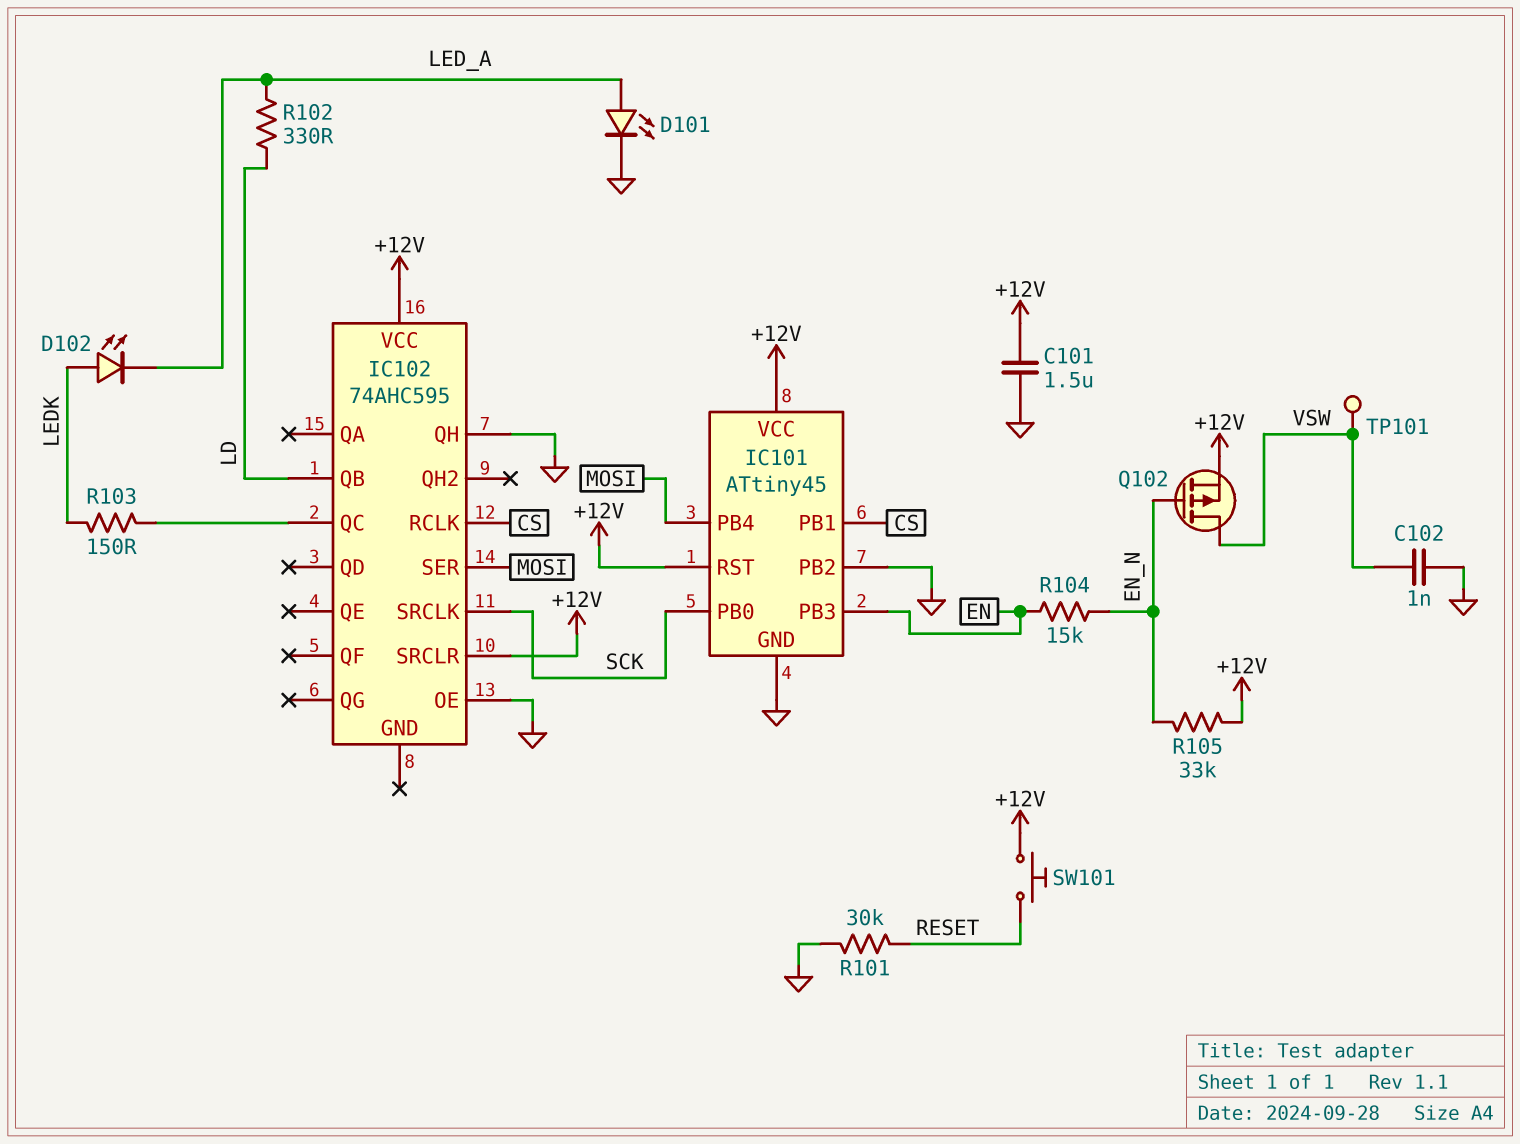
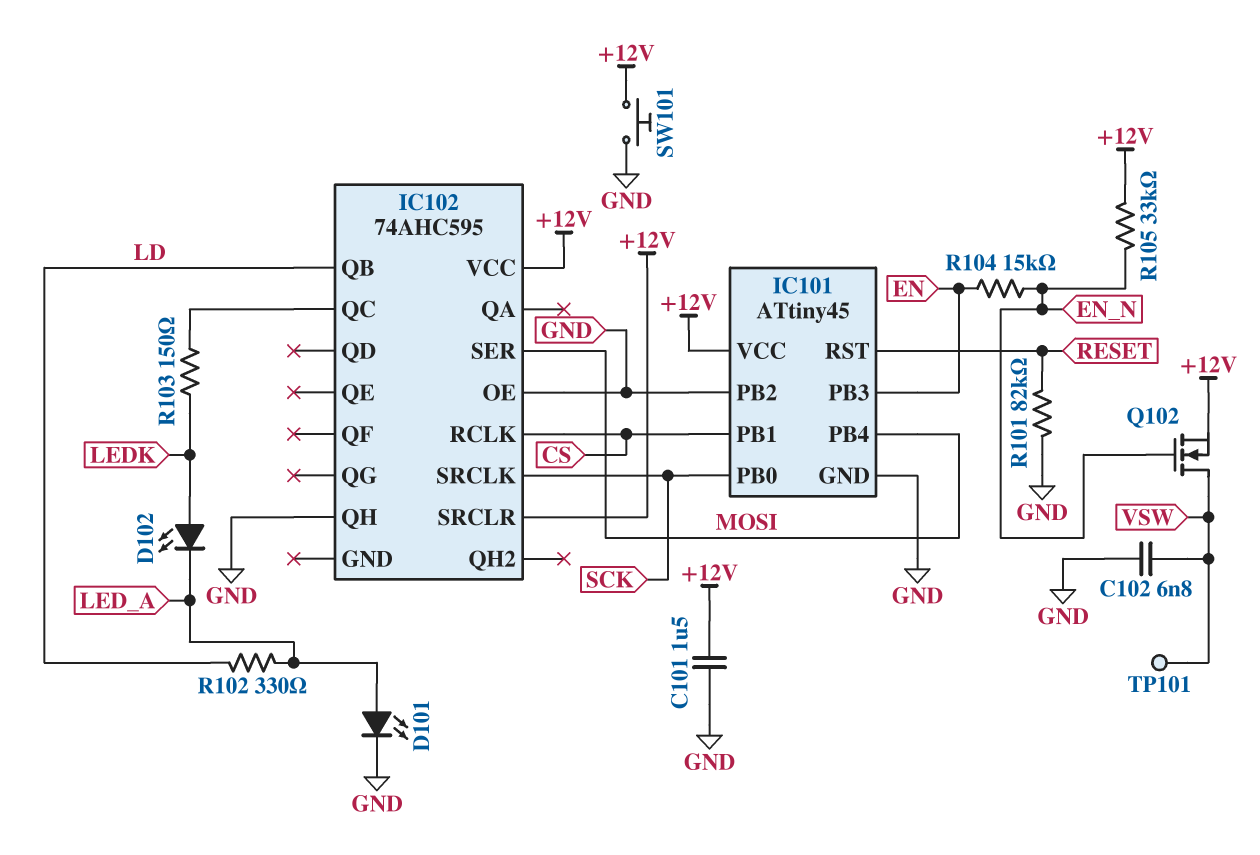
C102: 1nF (GND, VSW) -> 6.8nF (GND, VSW)
IC101 pin RST: +12V -> RESET
Q102: PMOS (G EN_N, D VSW, S +12V) -> NMOS (G EN_N, D VSW, S +12V)
R101: 30k (GND, RESET) -> 82k (GND, RESET)
SW101: button (+12V, RESET) -> button (+12V, GND)

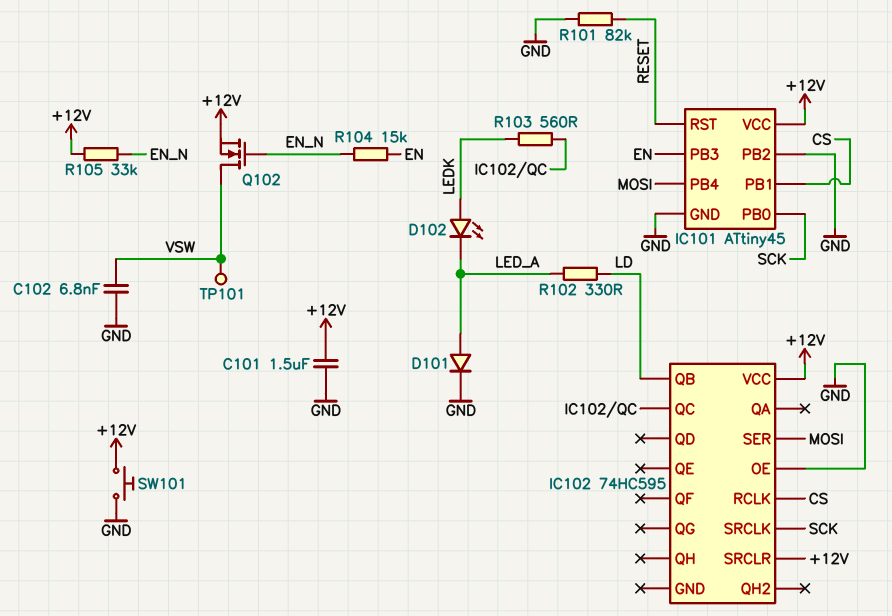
D101: LED (A LED_A, K GND) -> diode (A LED_A, K GND)
IC102: 74AHC595 -> 74HC595
IC102 pin QH: GND -> none
R103: 150 (IC102/QC, LEDK) -> 560 (IC102/QC, LEDK)

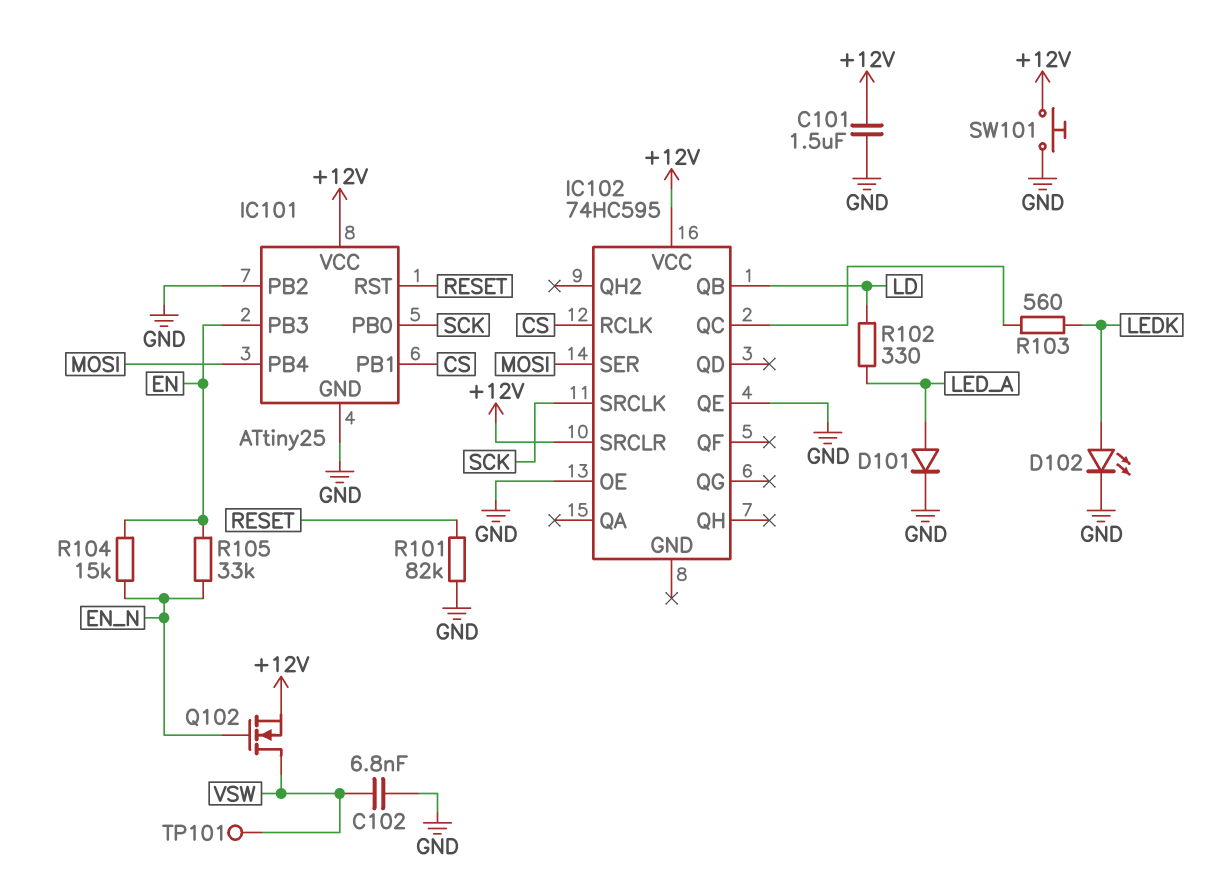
D102: LED (A LEDK, K LED_A) -> LED (A LEDK, K GND)
IC101: ATtiny45 -> ATtiny25
IC102 pin QE: none -> GND
R105: 33k (+12V, EN_N) -> 33k (EN, EN_N)

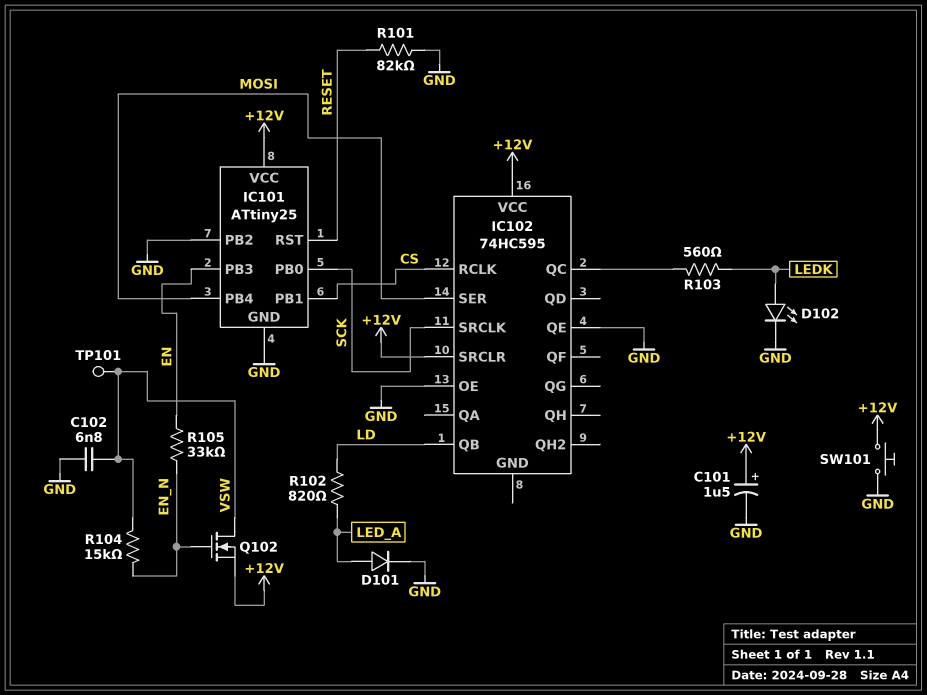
C101: 1.5uF (+12V, GND) -> 1.5uF (plus +12V, minus GND)
R102: 330 (LD, LED_A) -> 820 (LD, LED_A)
R104: 15k (EN, EN_N) -> 15k (EN_N, VSW)

